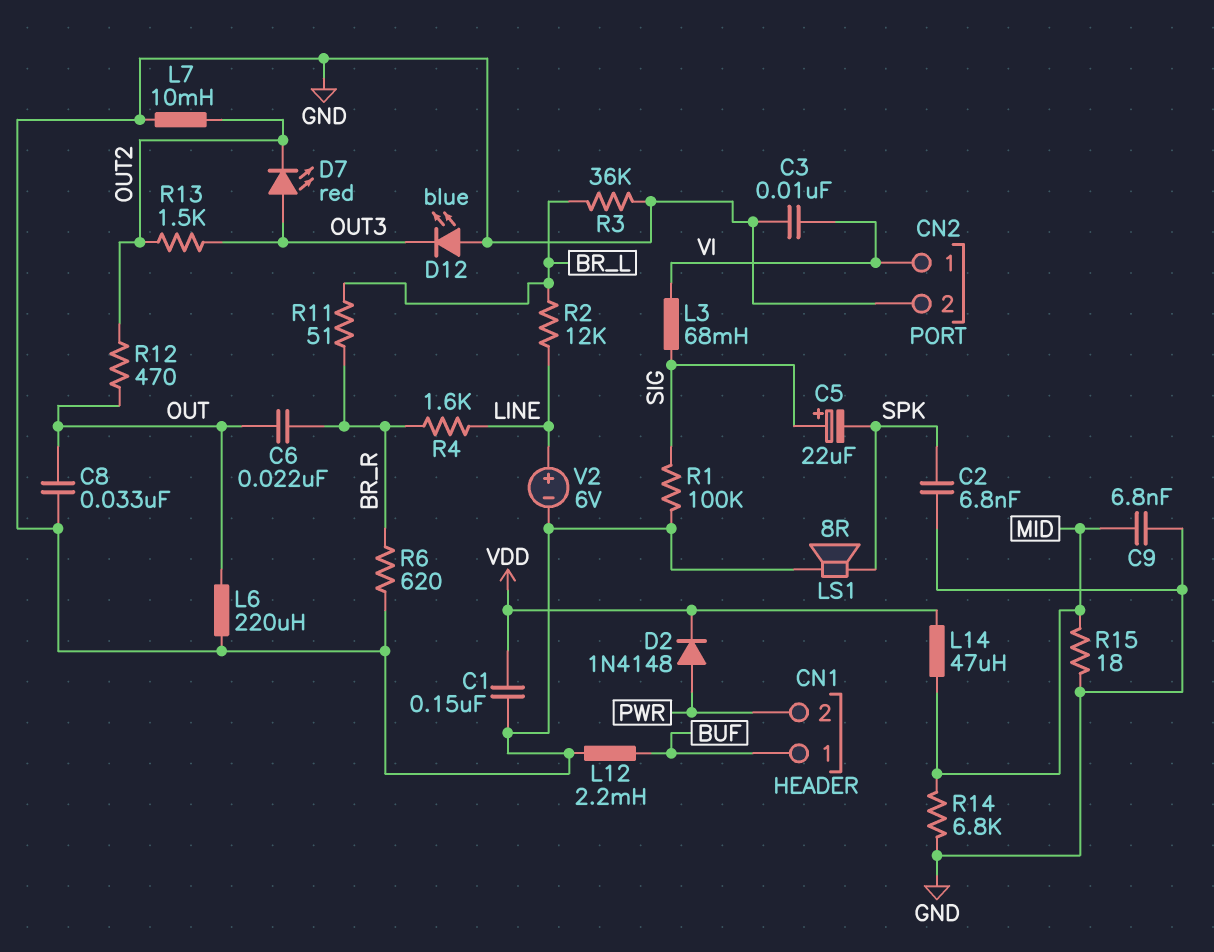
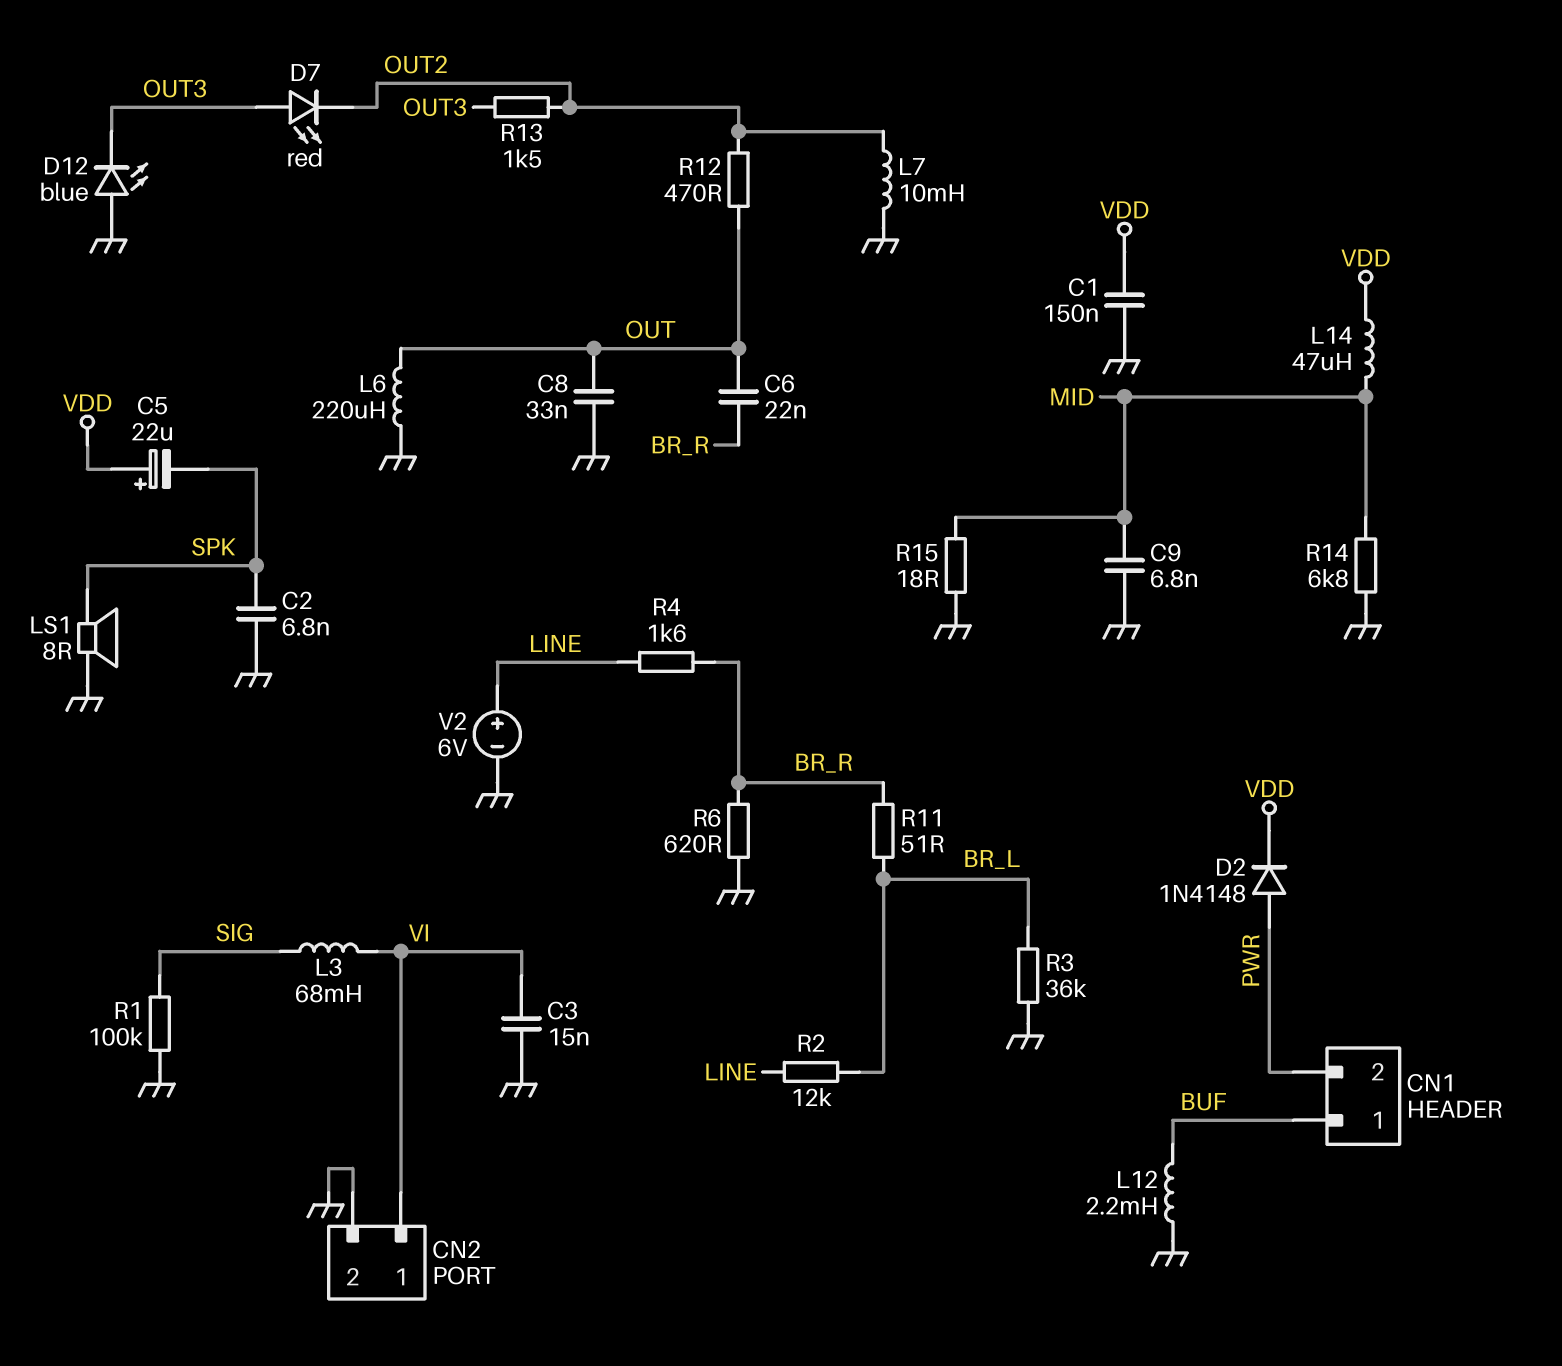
C3: 10nF (GND, VI) -> 15nF (GND, VI)
C5: 22uF (plus SIG, minus SPK) -> 22uF (plus VDD, minus SPK)

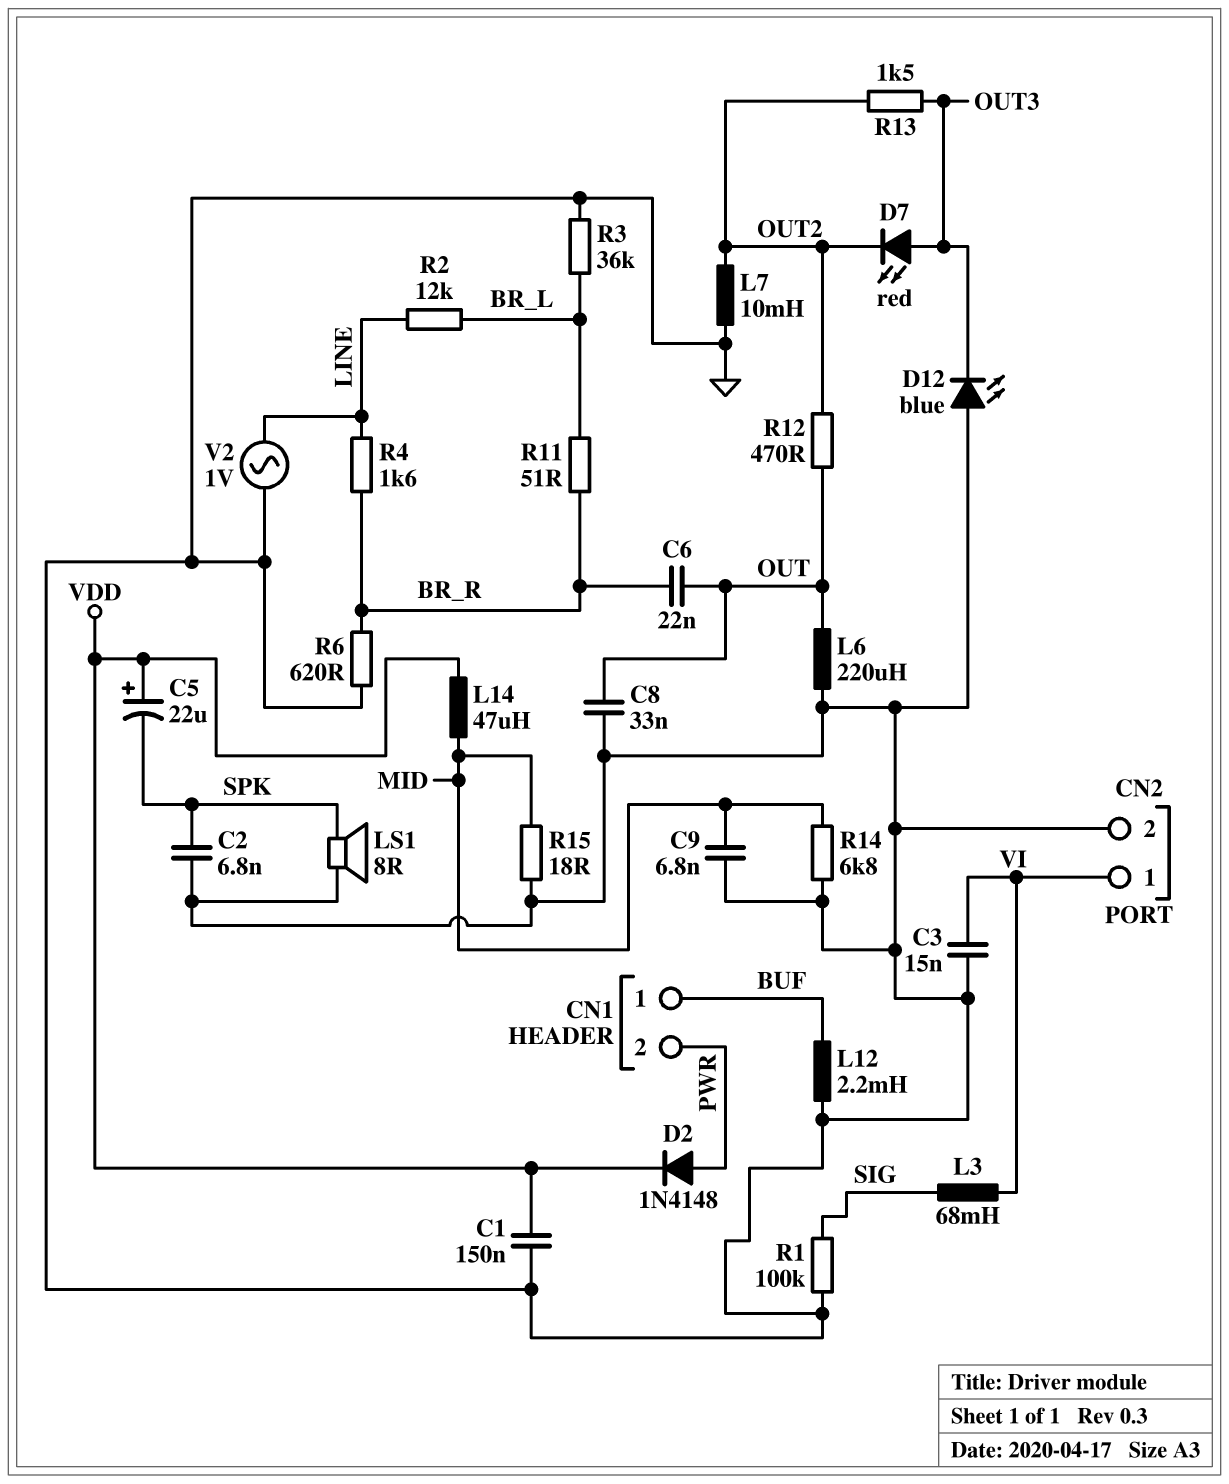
V2: 6V (plus LINE, minus GND) -> AC 1V (GND, LINE)

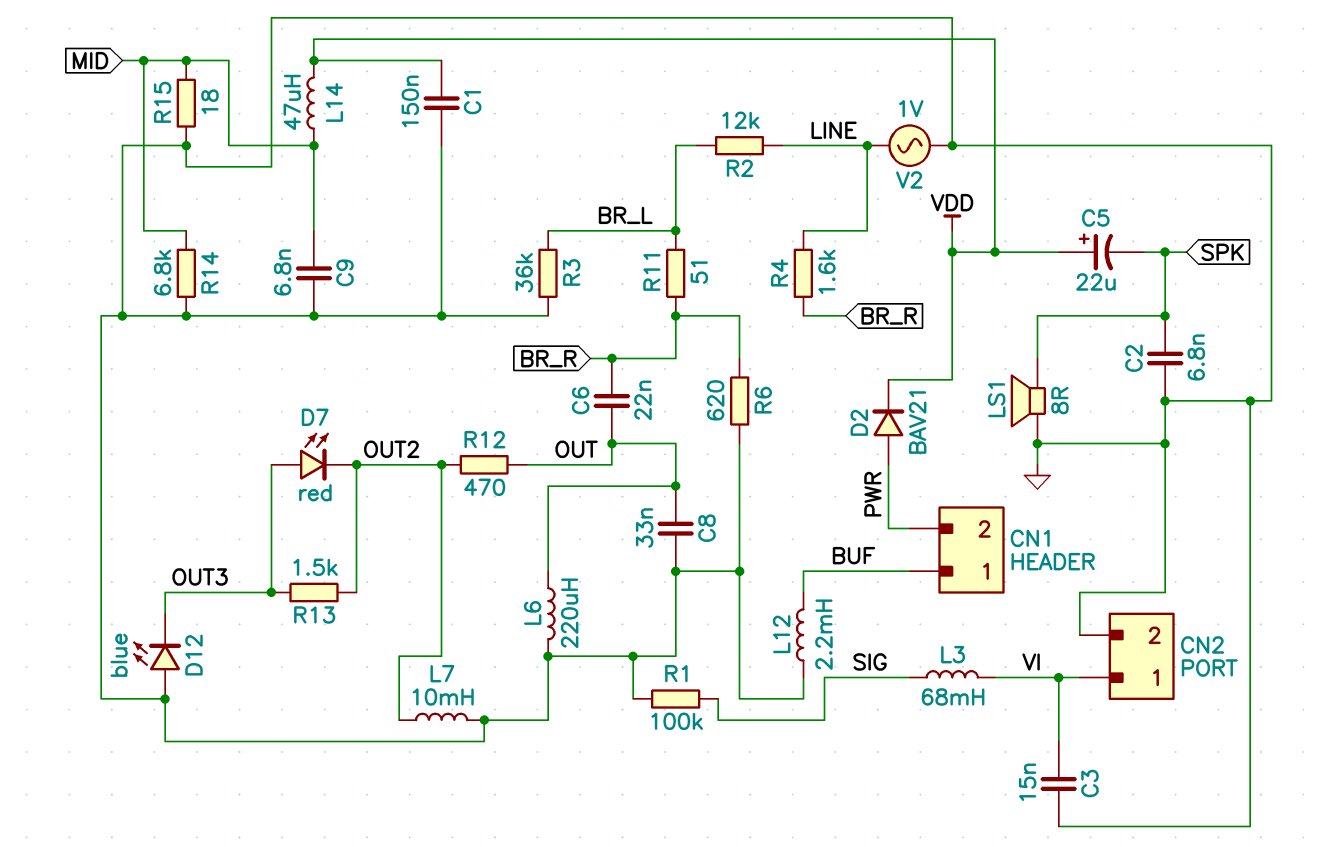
D2: diode 1N4148 (A PWR, K VDD) -> diode BAV21 (A PWR, K VDD)

